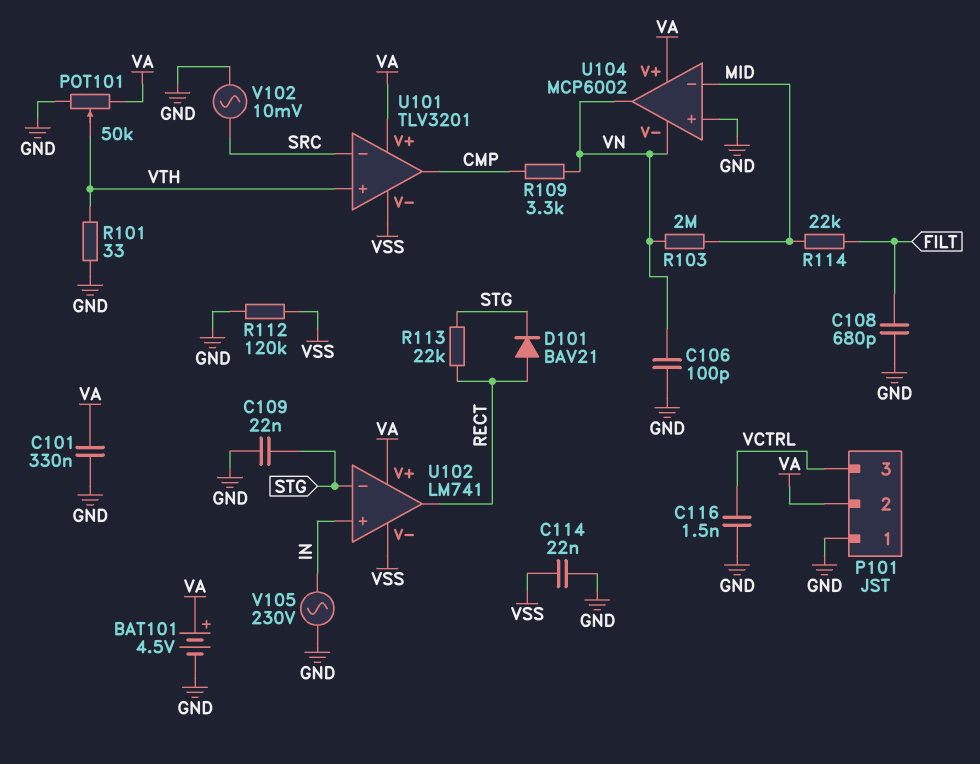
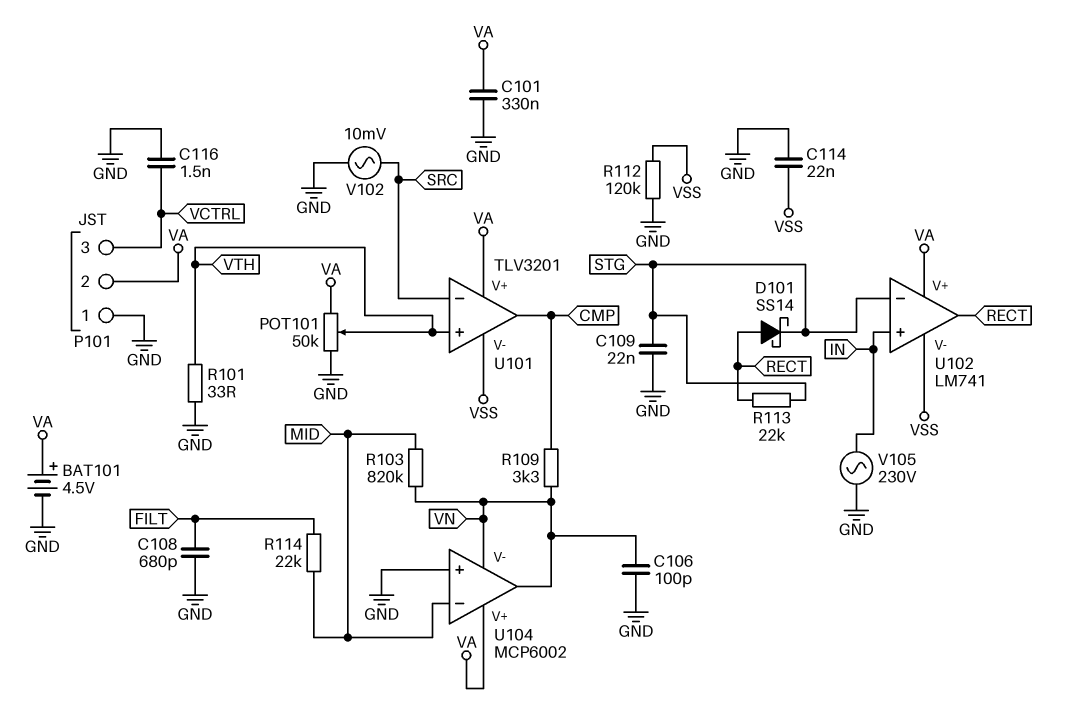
D101: diode BAV21 (A RECT, K STG) -> schottky SS14 (A RECT, K STG)
R103: 2M (MID, VN) -> 820k (MID, VN)

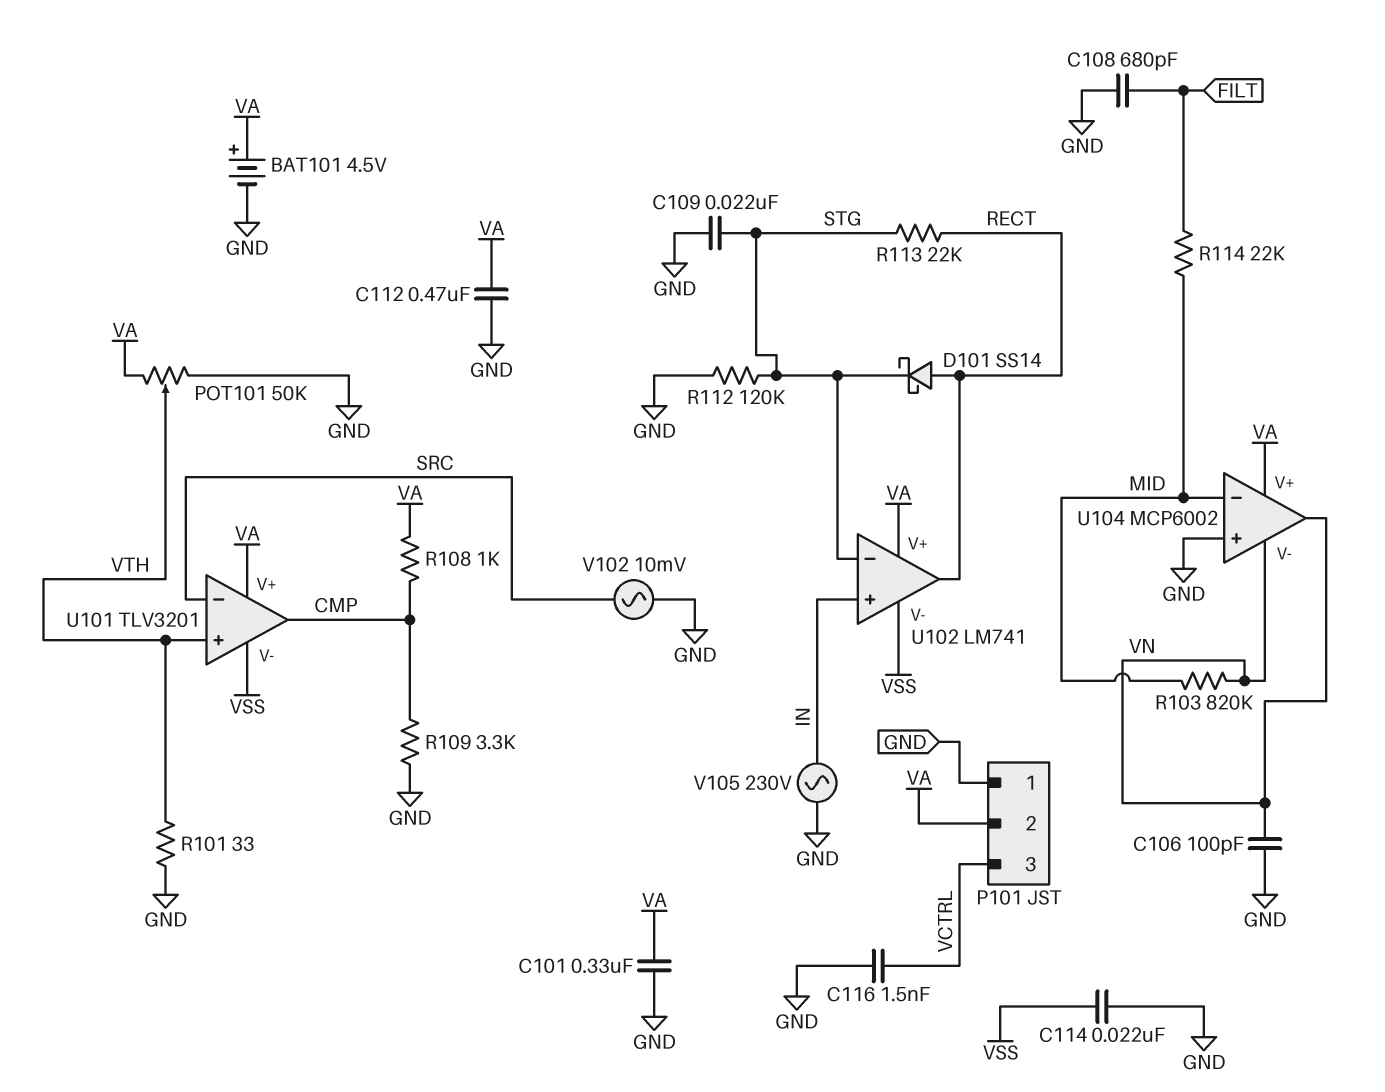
C112: none -> 470nF (GND, VA)
R108: none -> 1k (CMP, VA)
R109: 3.3k (CMP, VN) -> 3.3k (CMP, GND)
R112: 120k (GND, VSS) -> 120k (GND, STG)

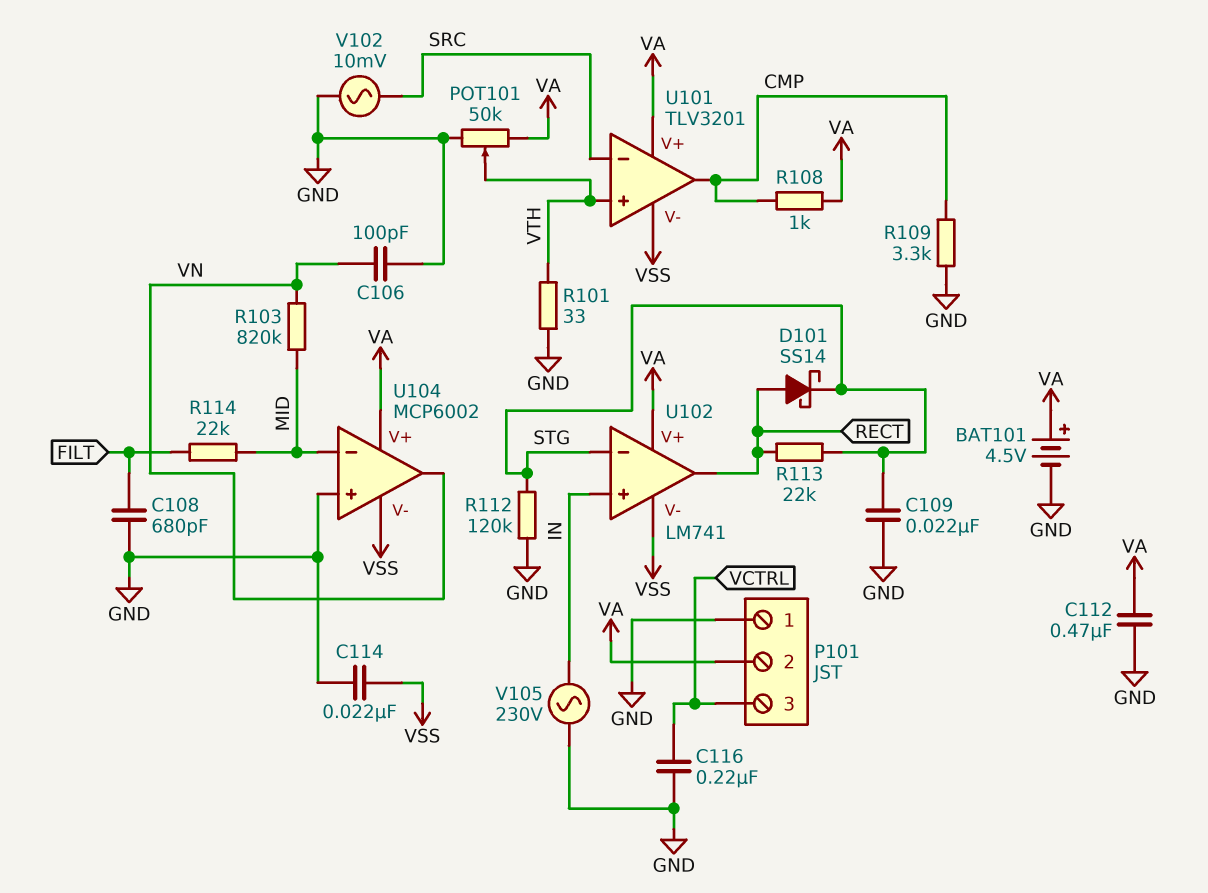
C101: 330nF (GND, VA) -> none
C116: 1.5nF (GND, VCTRL) -> 220nF (GND, VCTRL)
U104 pin V-: VN -> VSS

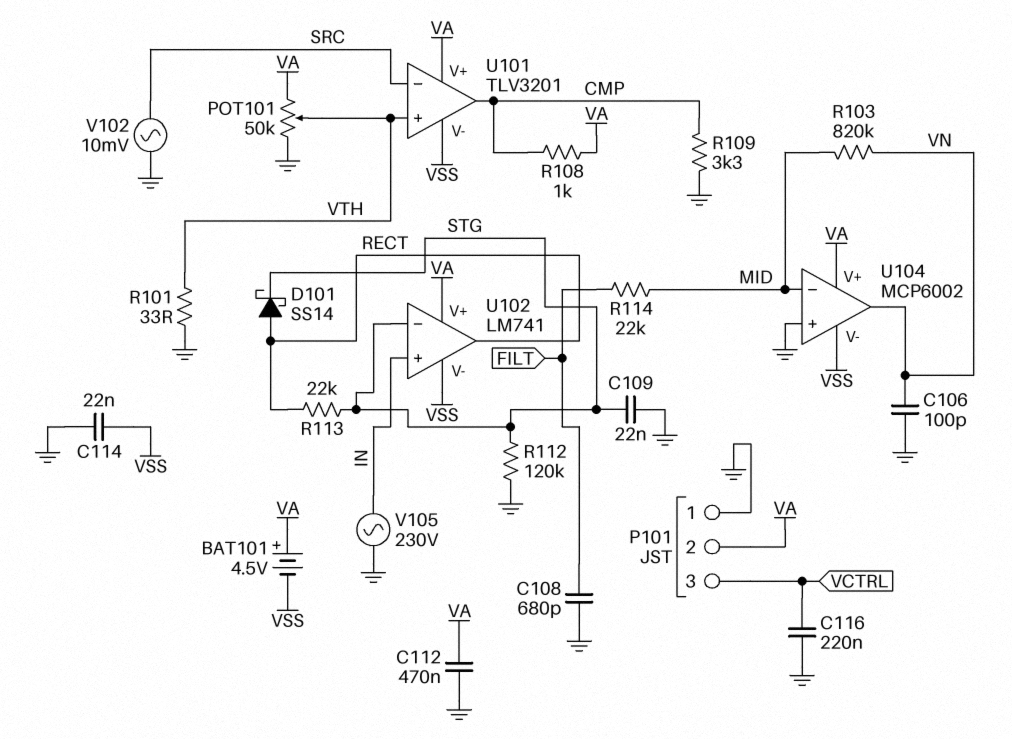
BAT101: 4.5V (plus VA, minus GND) -> 4.5V (plus VA, minus VSS)

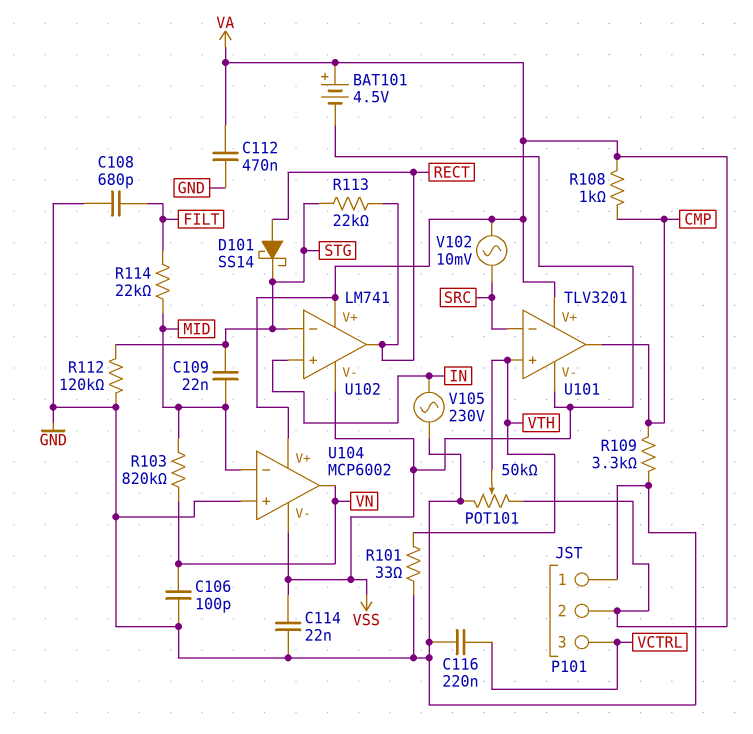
C109: 22nF (GND, STG) -> 22nF (MID, STG)
V102: AC 10mV (GND, SRC) -> AC 10mV (SRC, VA)

